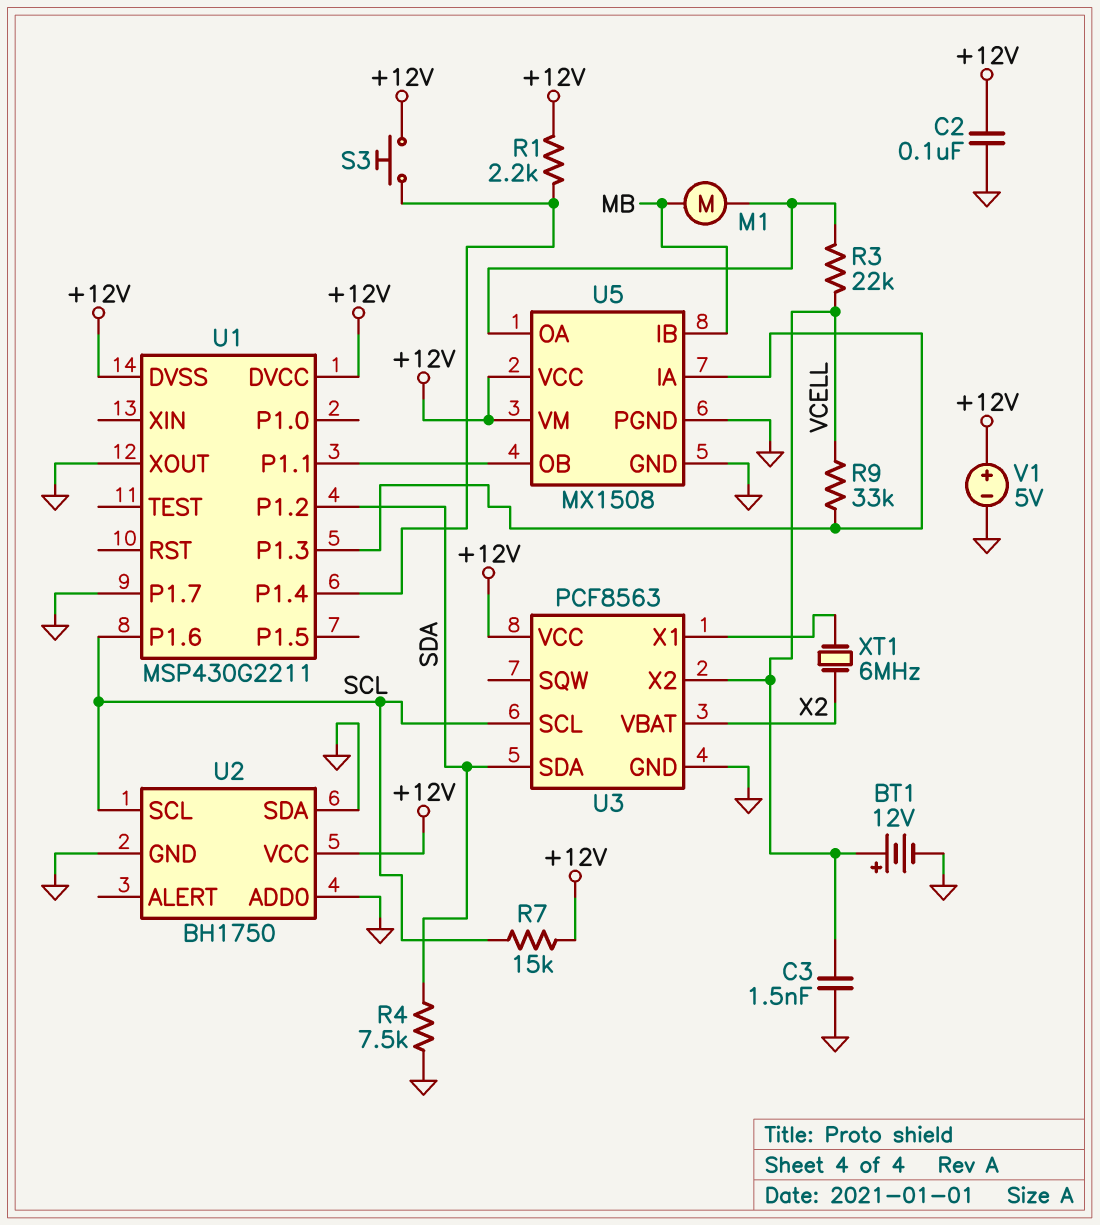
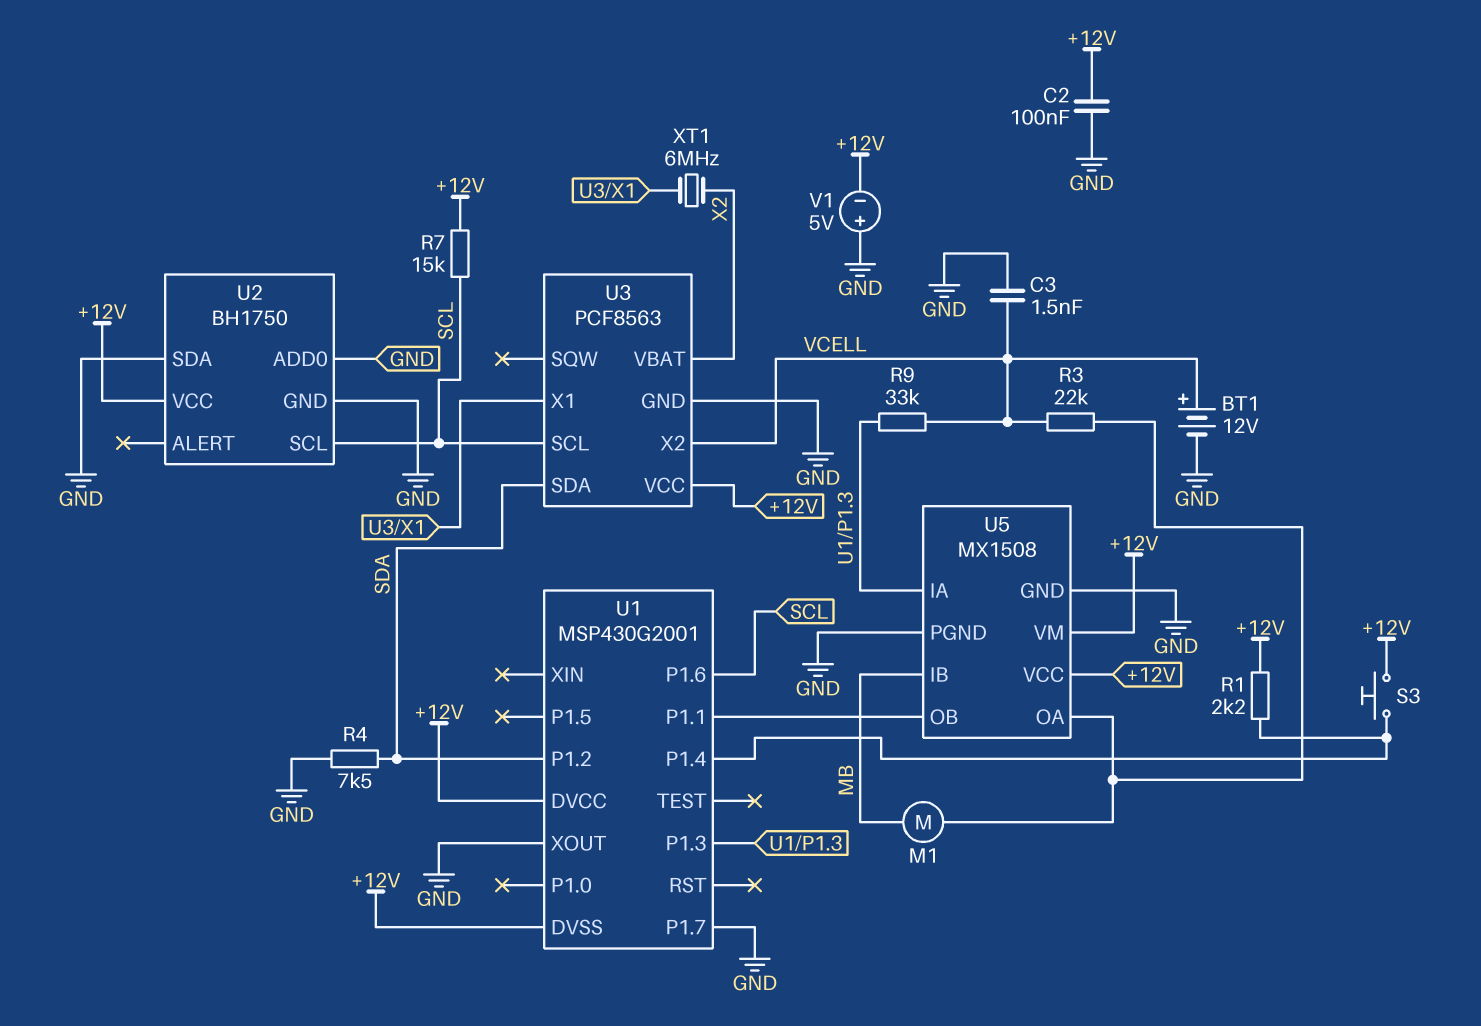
U1: MSP430G2211 -> MSP430G2001
V1: 5V (plus +12V, minus GND) -> 5V (plus GND, minus +12V)

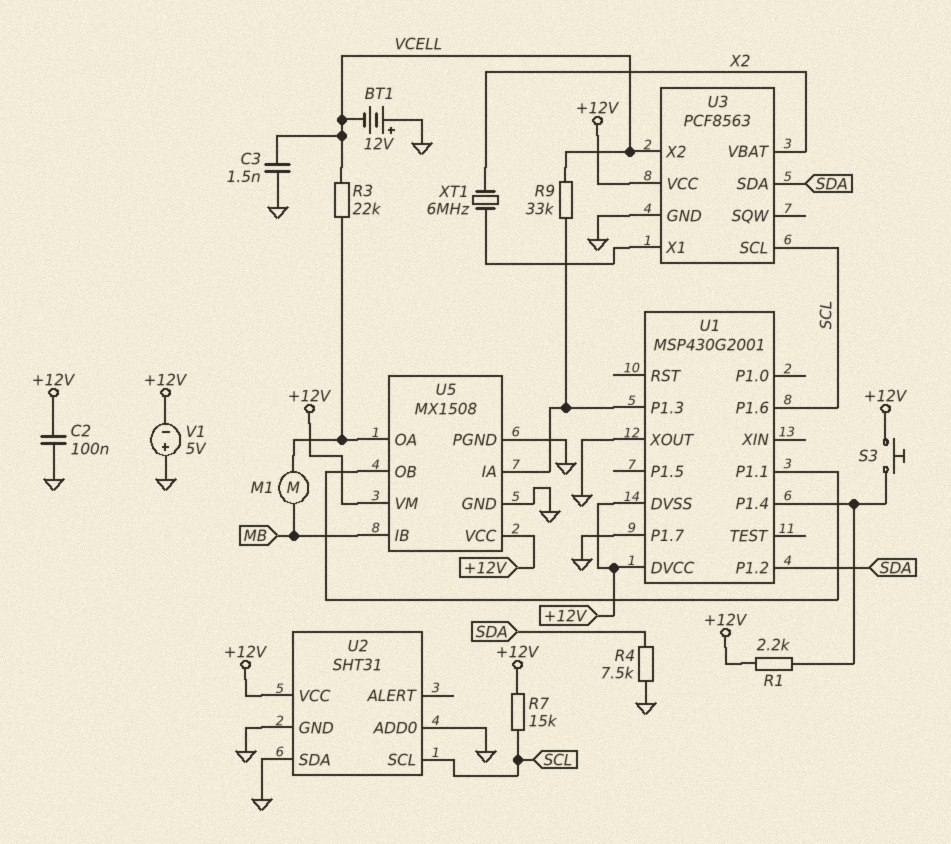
BT1: 12V (plus VCELL, minus GND) -> 12V (plus GND, minus VCELL)
U2: BH1750 -> SHT31

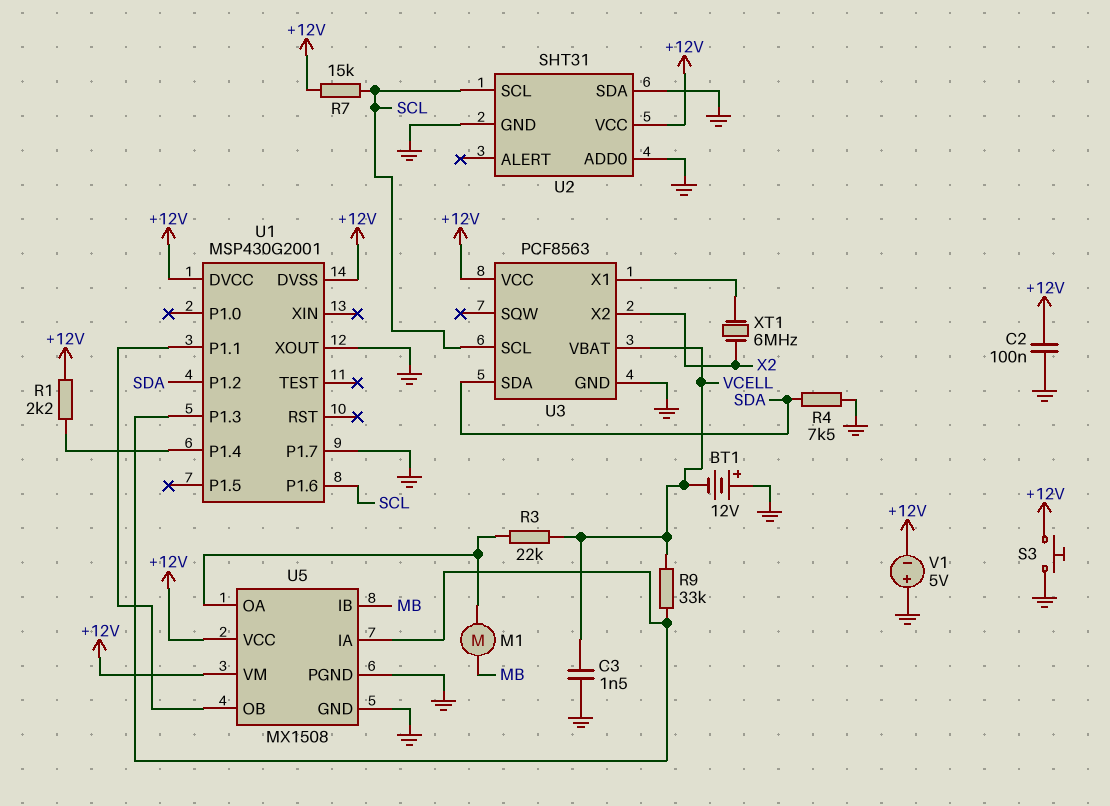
S3: button (+12V, U1/P1.4) -> button (+12V, GND)
U3 pin VBAT: X2 -> VCELL
U3 pin X2: VCELL -> X2

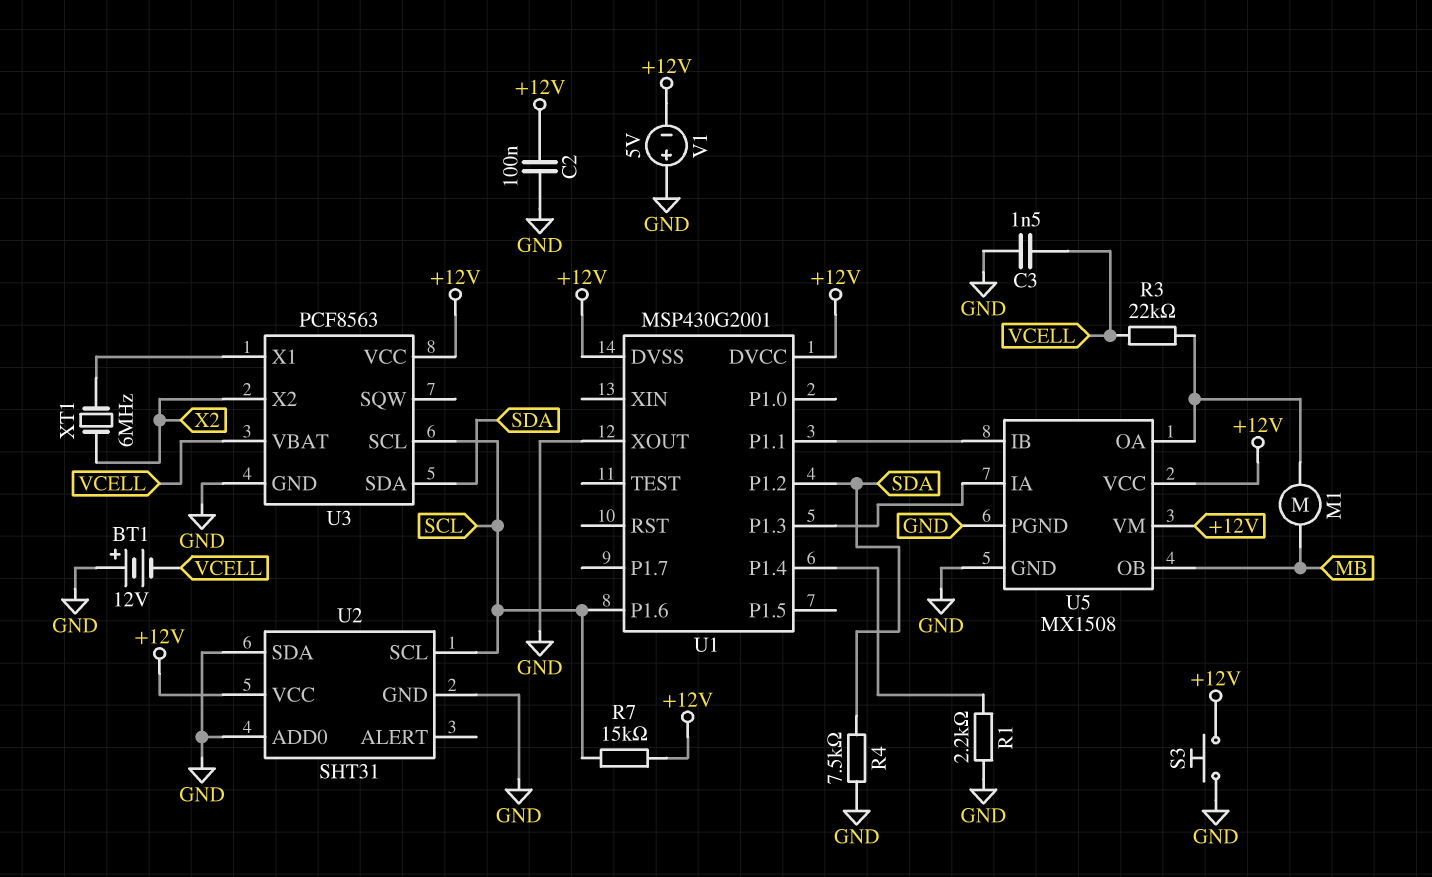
R1: 2.2k (+12V, U1/P1.4) -> 2.2k (GND, U1/P1.4)
R9: 33k (U1/P1.3, VCELL) -> none
U1 pin P1.7: GND -> none
U5 pin IB: MB -> U1/P1.1
U5 pin OB: U1/P1.1 -> MB

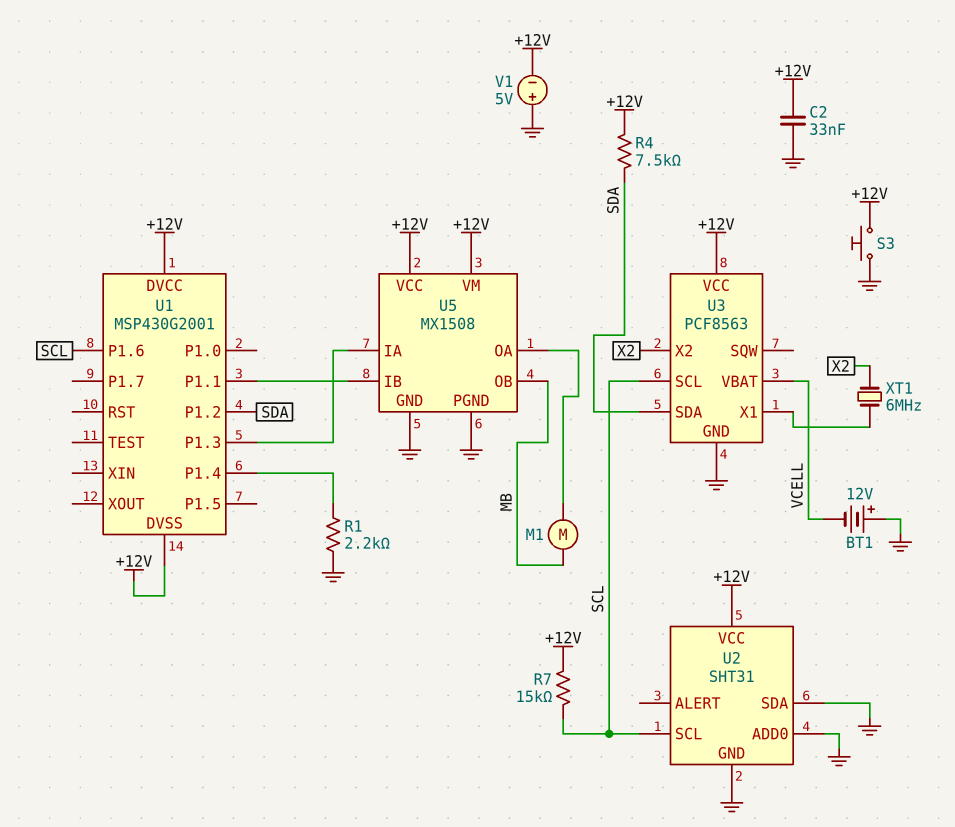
C2: 100nF (+12V, GND) -> 33nF (+12V, GND)
C3: 1.5nF (GND, VCELL) -> none
R3: 22k (U5/OA, VCELL) -> none
R4: 7.5k (GND, SDA) -> 7.5k (+12V, SDA)
U1 pin XOUT: GND -> none

